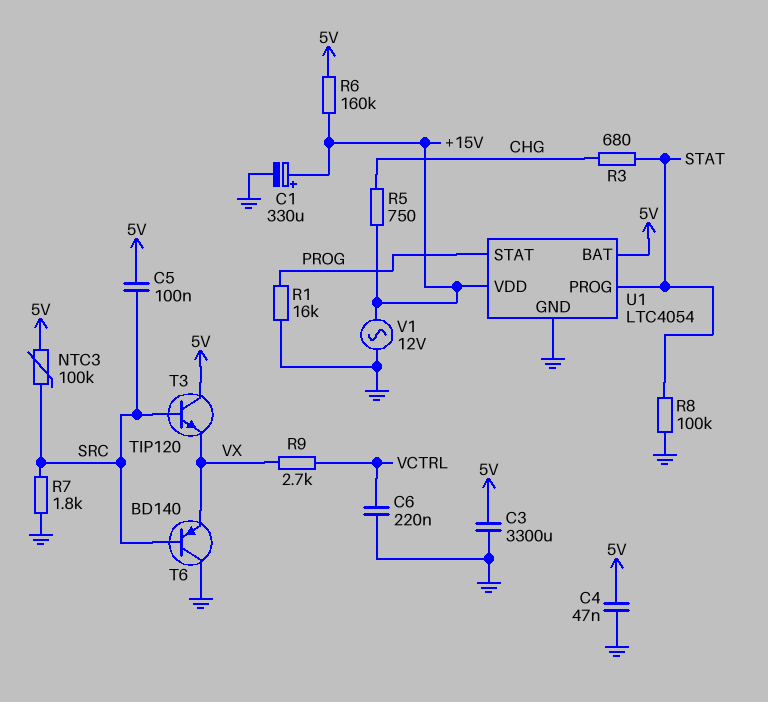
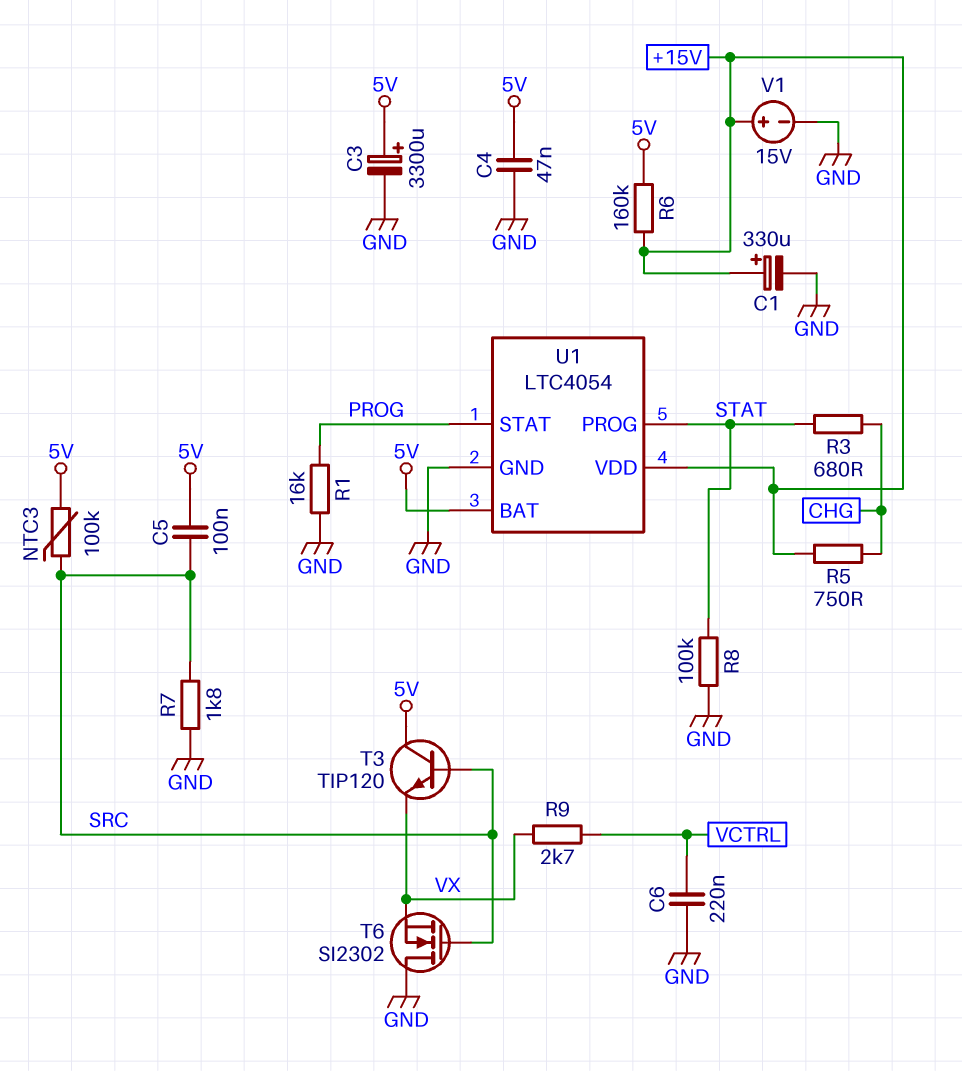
C3: 3300uF (5V, GND) -> 3300uF (plus 5V, minus GND)
T6: PNP BD140 (B SRC, C GND, E VX) -> NMOS SI2302 (G SRC, D GND, S VX)
V1: AC 12V (+15V, GND) -> 15V (plus +15V, minus GND)

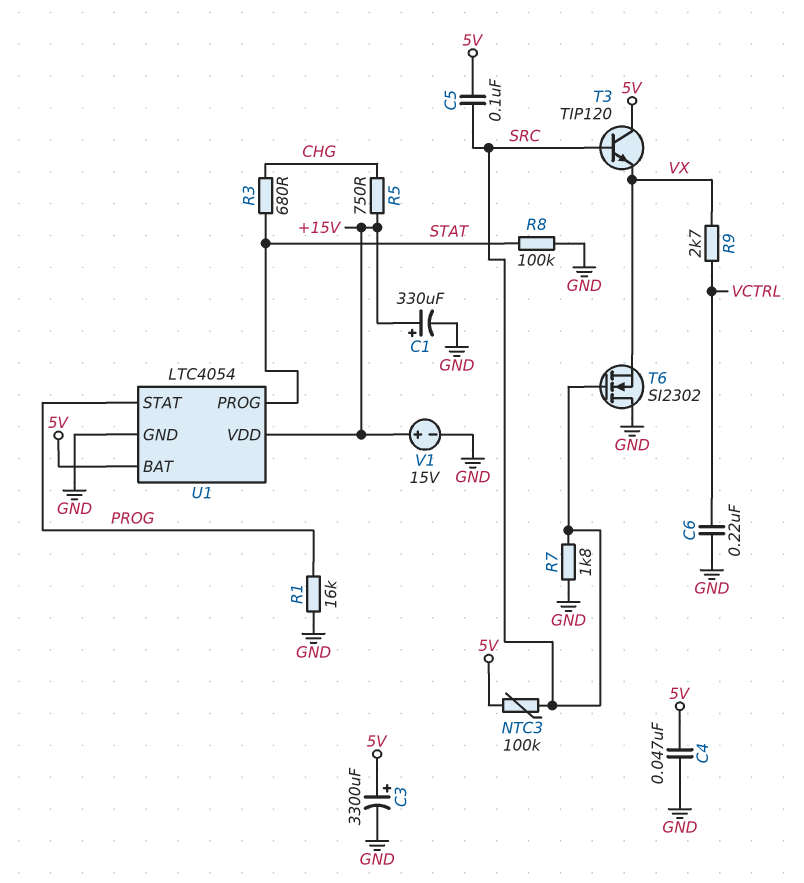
R6: 160k (+15V, 5V) -> none

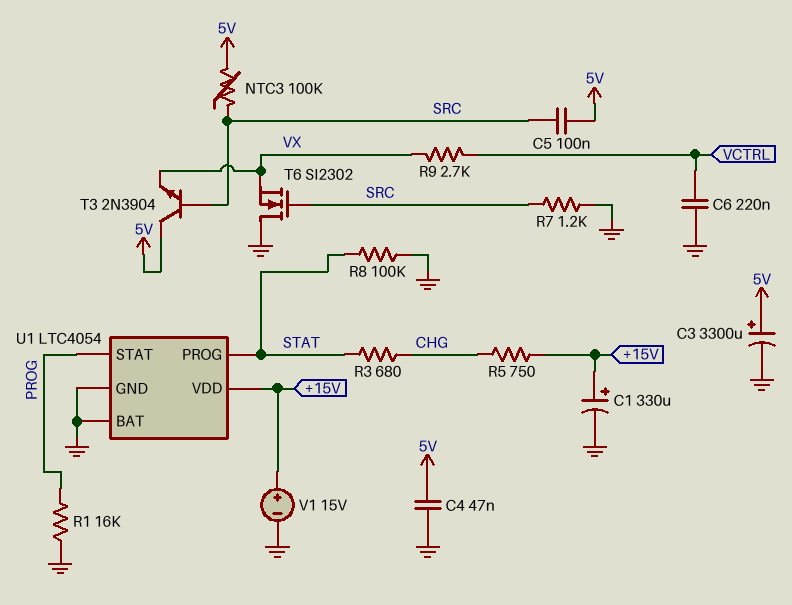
R7: 1.8k (GND, SRC) -> 1.2k (GND, SRC)
T3: NPN TIP120 (B SRC, C 5V, E VX) -> NPN 2N3904 (B SRC, C 5V, E VX)
U1 pin BAT: 5V -> GND

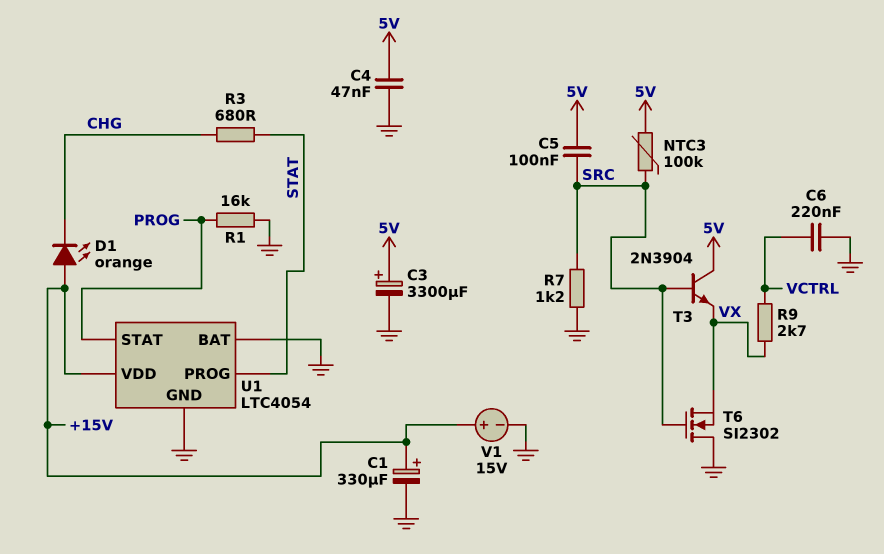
D1: none -> LED orange (A +15V, K CHG)
R5: 750 (+15V, CHG) -> none
R8: 100k (GND, STAT) -> none

